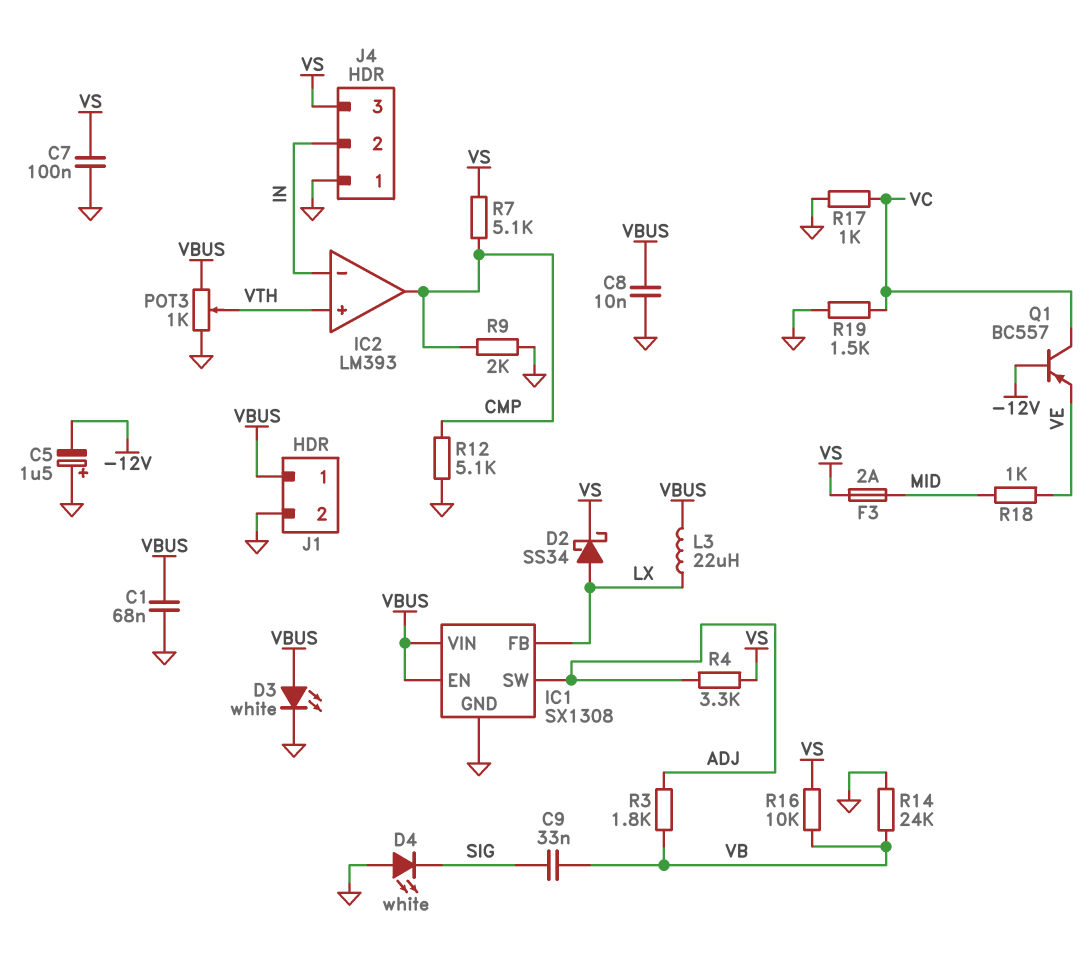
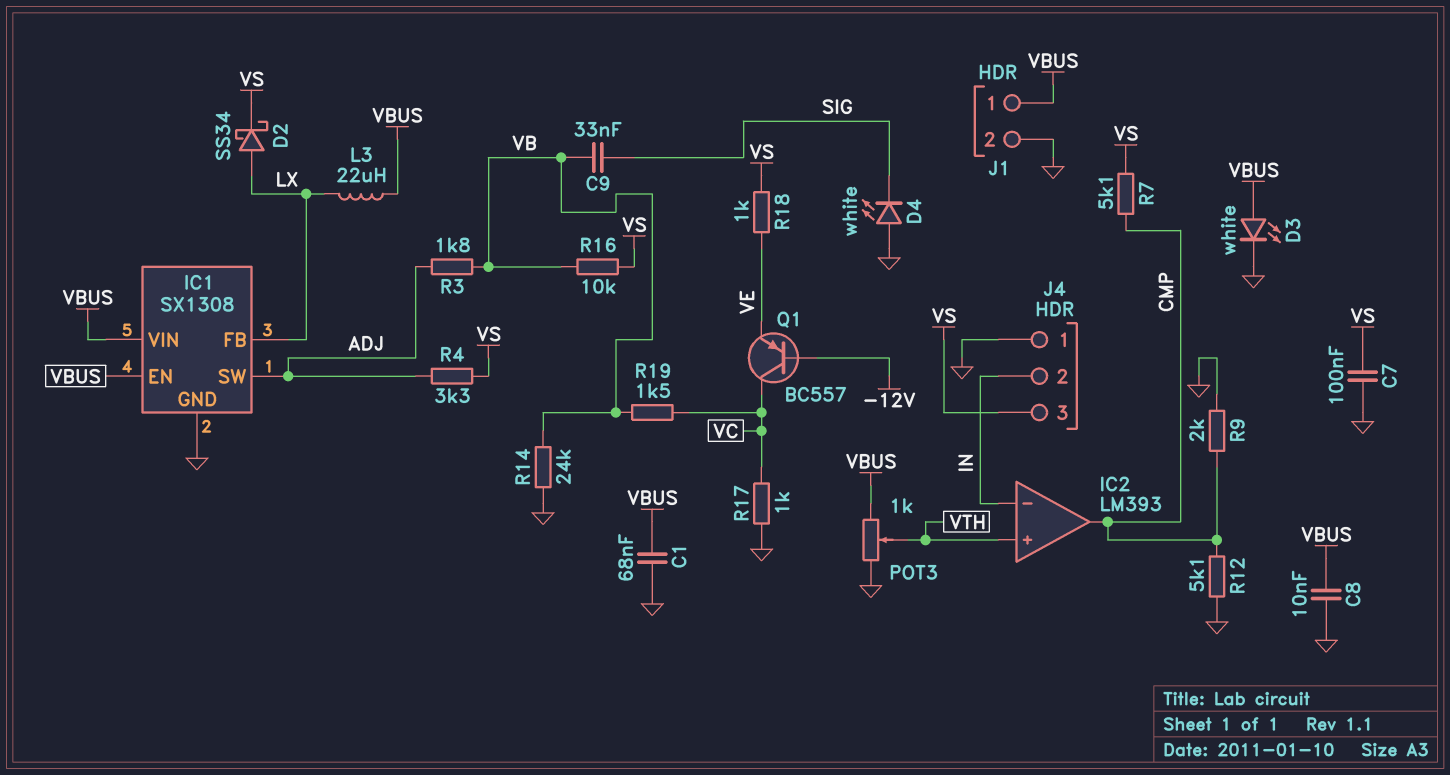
C5: 1.5uF (plus GND, minus -12V) -> none
F3: 2A (MID, VS) -> none
R18: 1k (MID, VE) -> 1k (VE, VS)
R19: 1.5k (GND, VC) -> 1.5k (VB, VC)

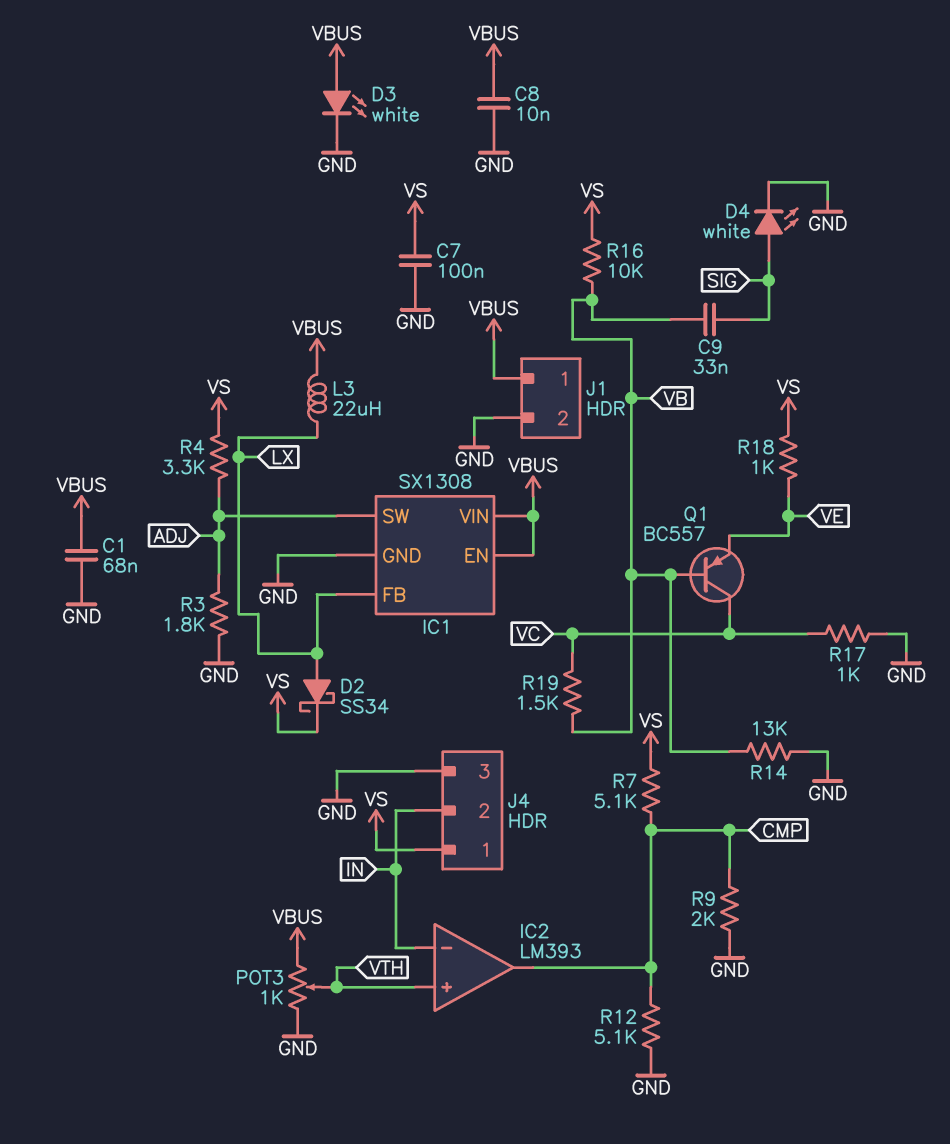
D4: LED white (A GND, K SIG) -> LED white (A SIG, K GND)
J4 pin 1: GND -> VS
J4 pin 3: VS -> GND
Q1: PNP BC557 (B -12V, C VC, E VE) -> PNP BC557 (B VB, C VC, E VE)
R3: 1.8k (ADJ, VB) -> 1.8k (ADJ, GND)
R14: 24k (GND, VB) -> 13k (GND, VB)

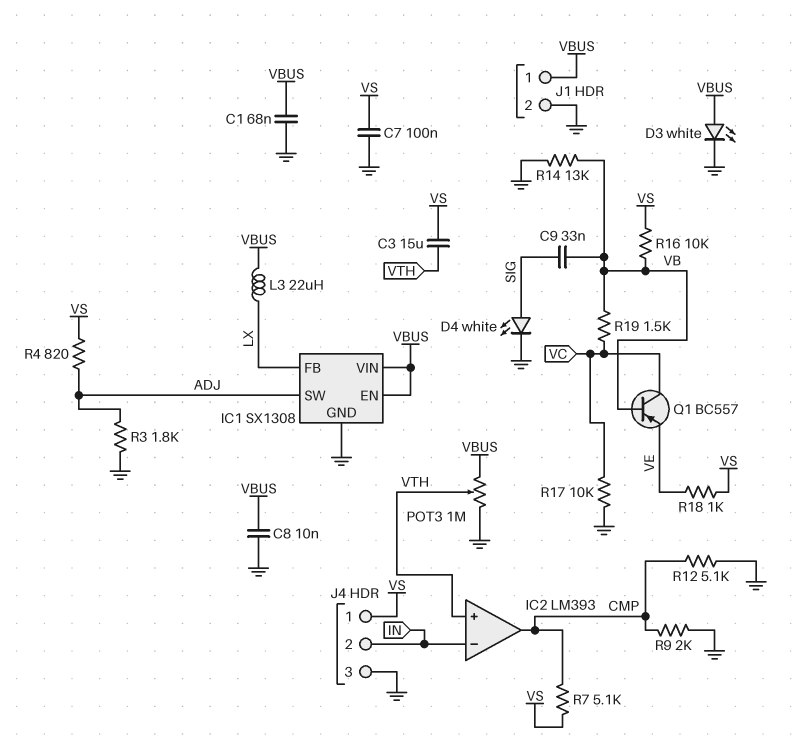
C3: none -> 15uF (VS, VTH)
D2: schottky SS34 (A LX, K VS) -> none
POT3: 1k (GND, VBUS, wiper VTH) -> 1M (GND, VBUS, wiper VTH)
R4: 3.3k (ADJ, VS) -> 820 (ADJ, VS)
R17: 1k (GND, VC) -> 10k (GND, VC)

